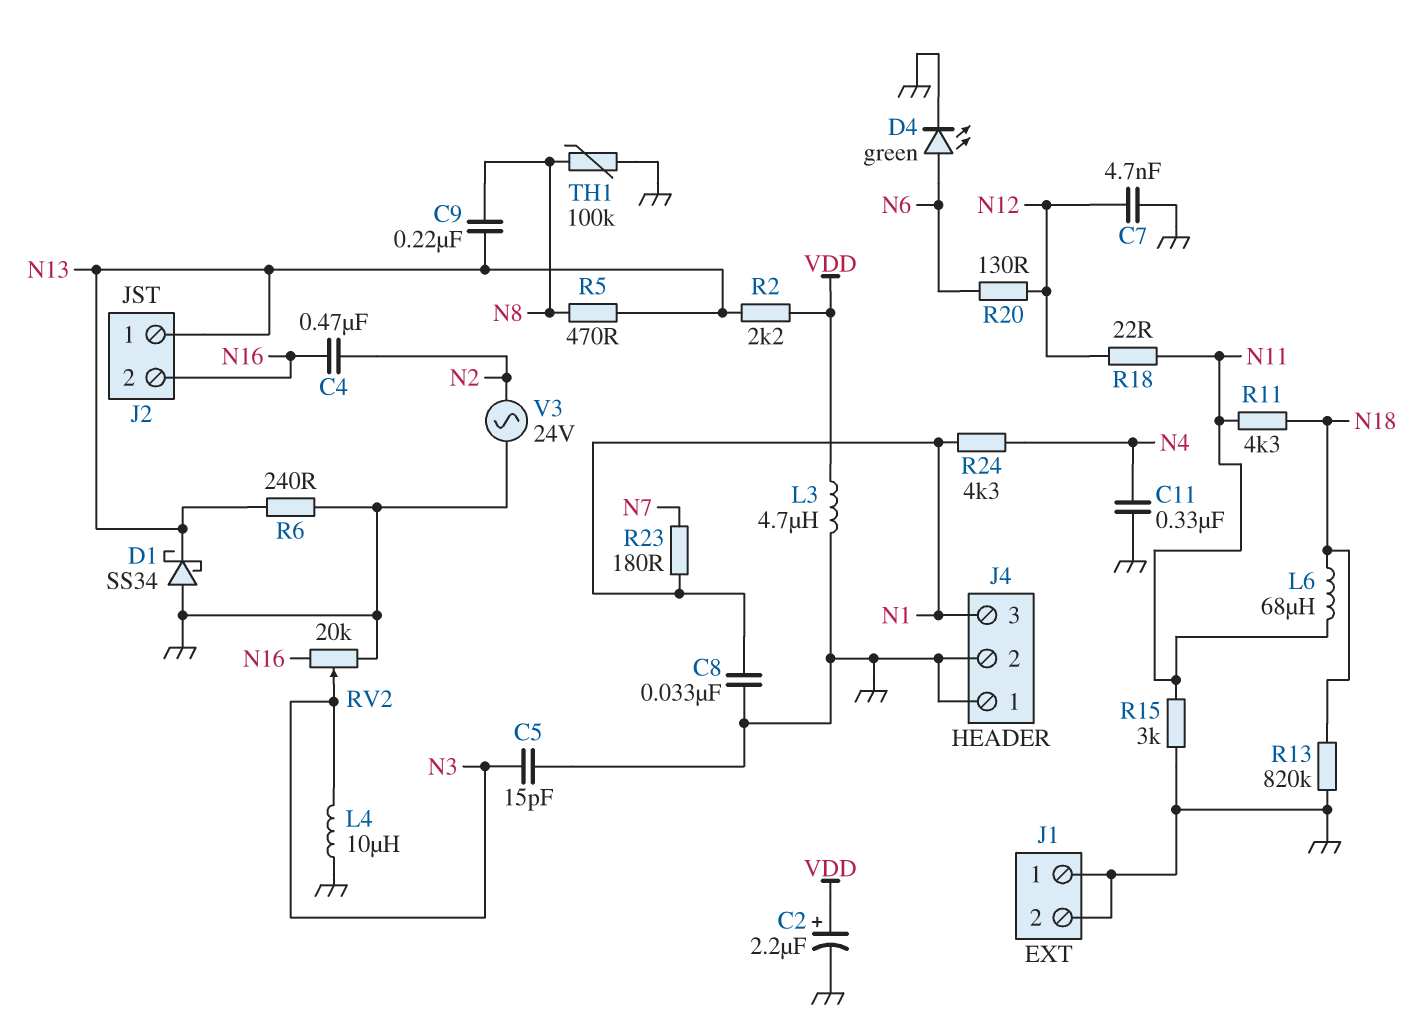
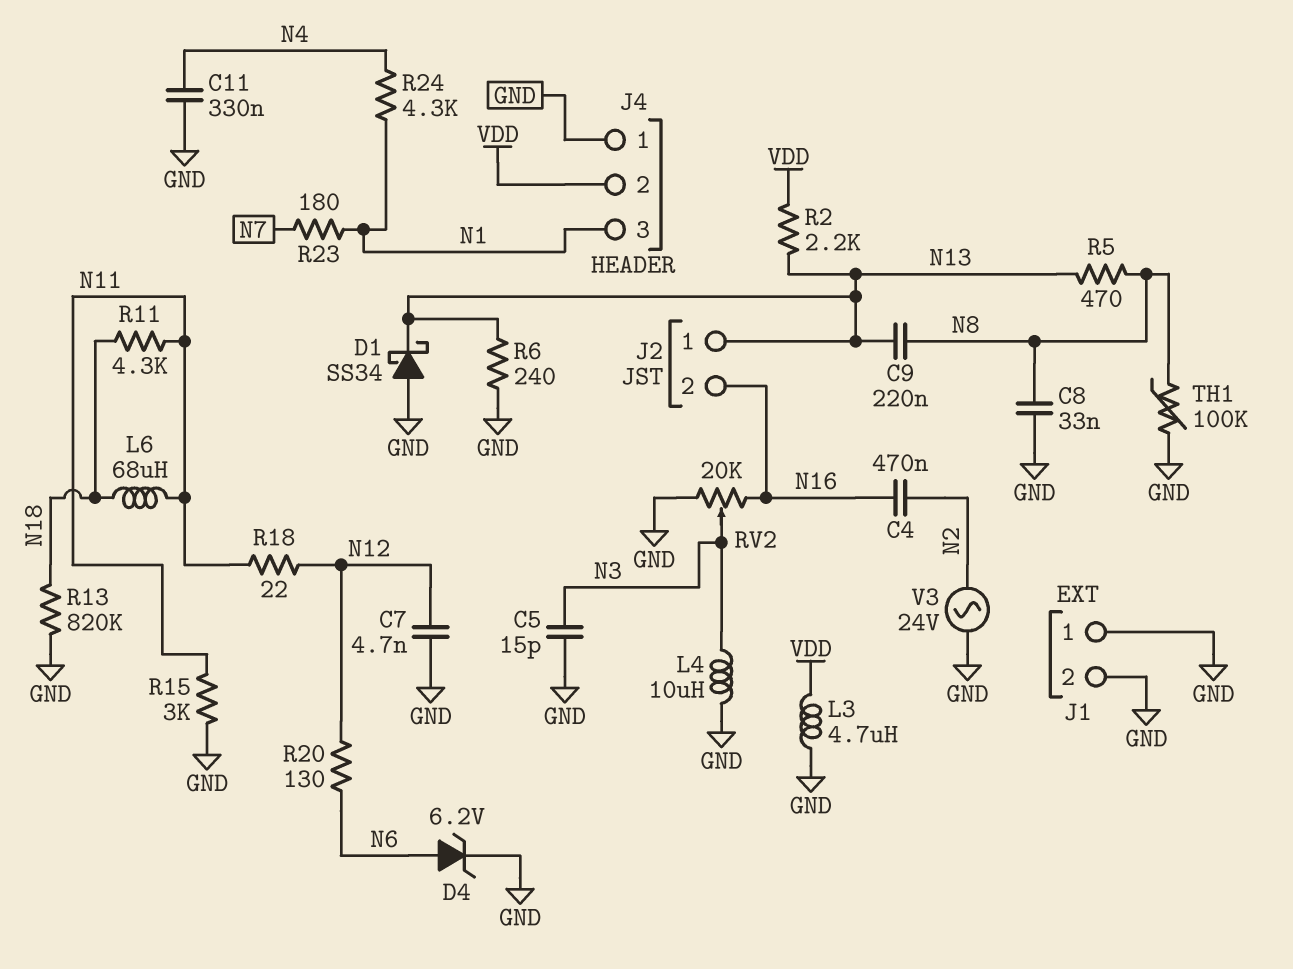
C2: 2.2uF (plus VDD, minus GND) -> none
C8: 33nF (GND, N1) -> 33nF (GND, N8)
D4: LED green (A N6, K GND) -> zener 6.2V (A N6, K GND)
J4 pin 2: GND -> VDD

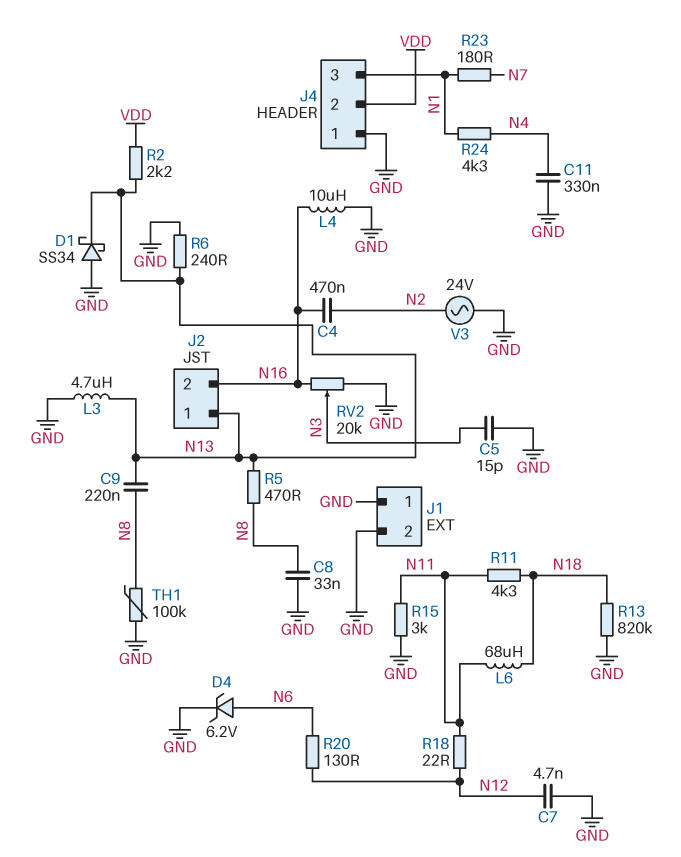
L3: 4.7uH (GND, VDD) -> 4.7uH (GND, N13)
L4: 10uH (GND, N3) -> 10uH (GND, N16)

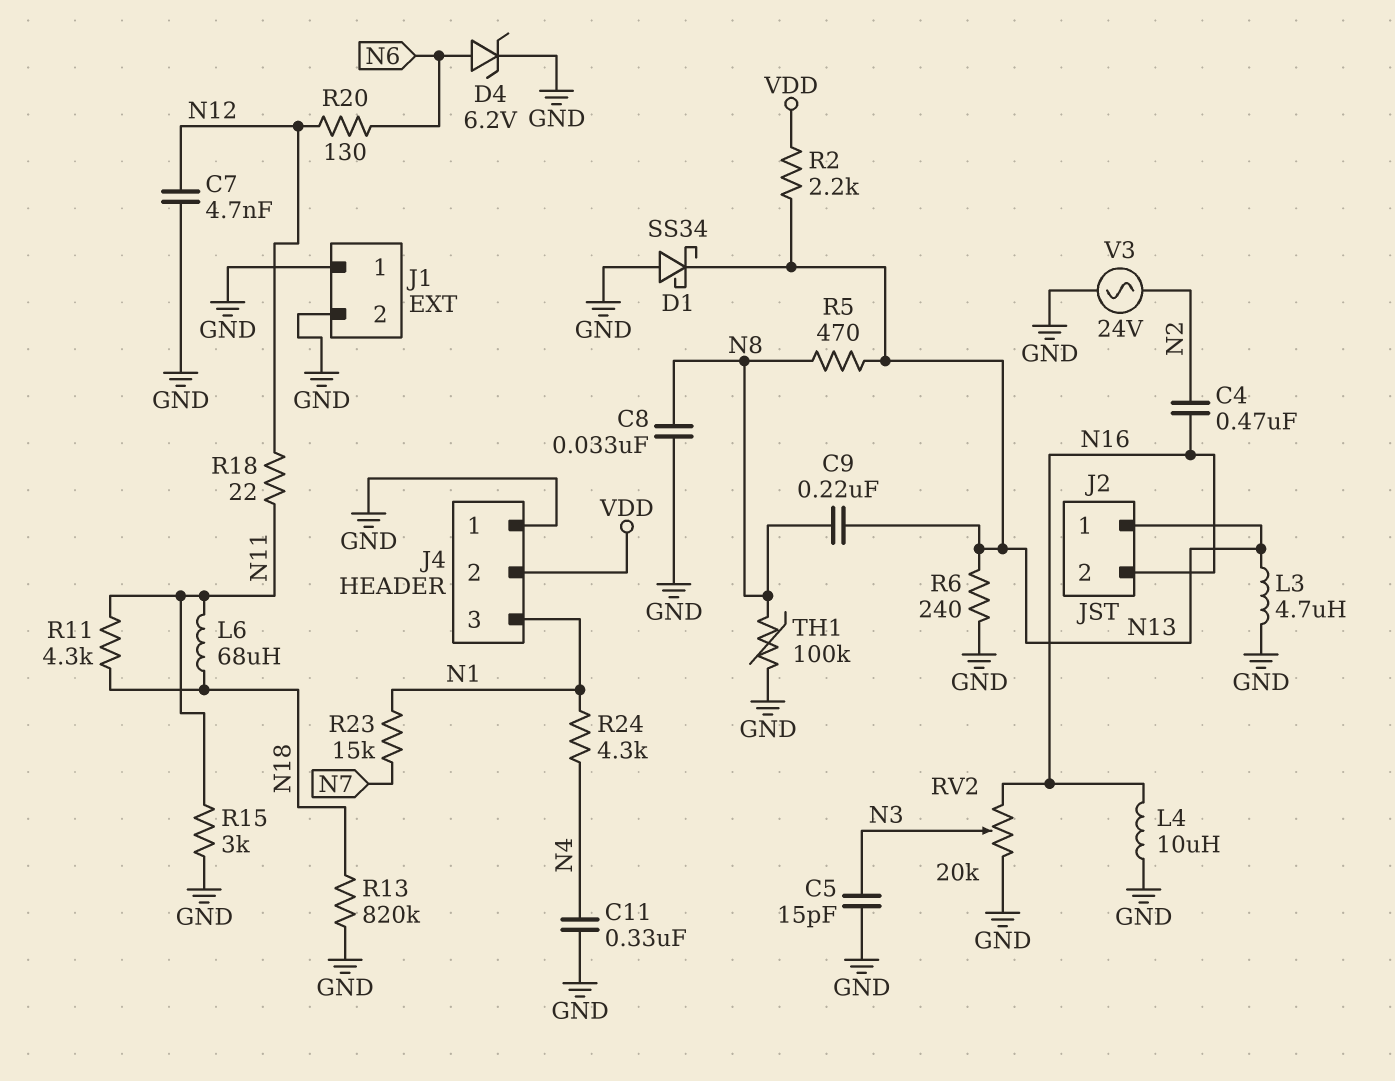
R23: 180 (N1, N7) -> 15k (N1, N7)

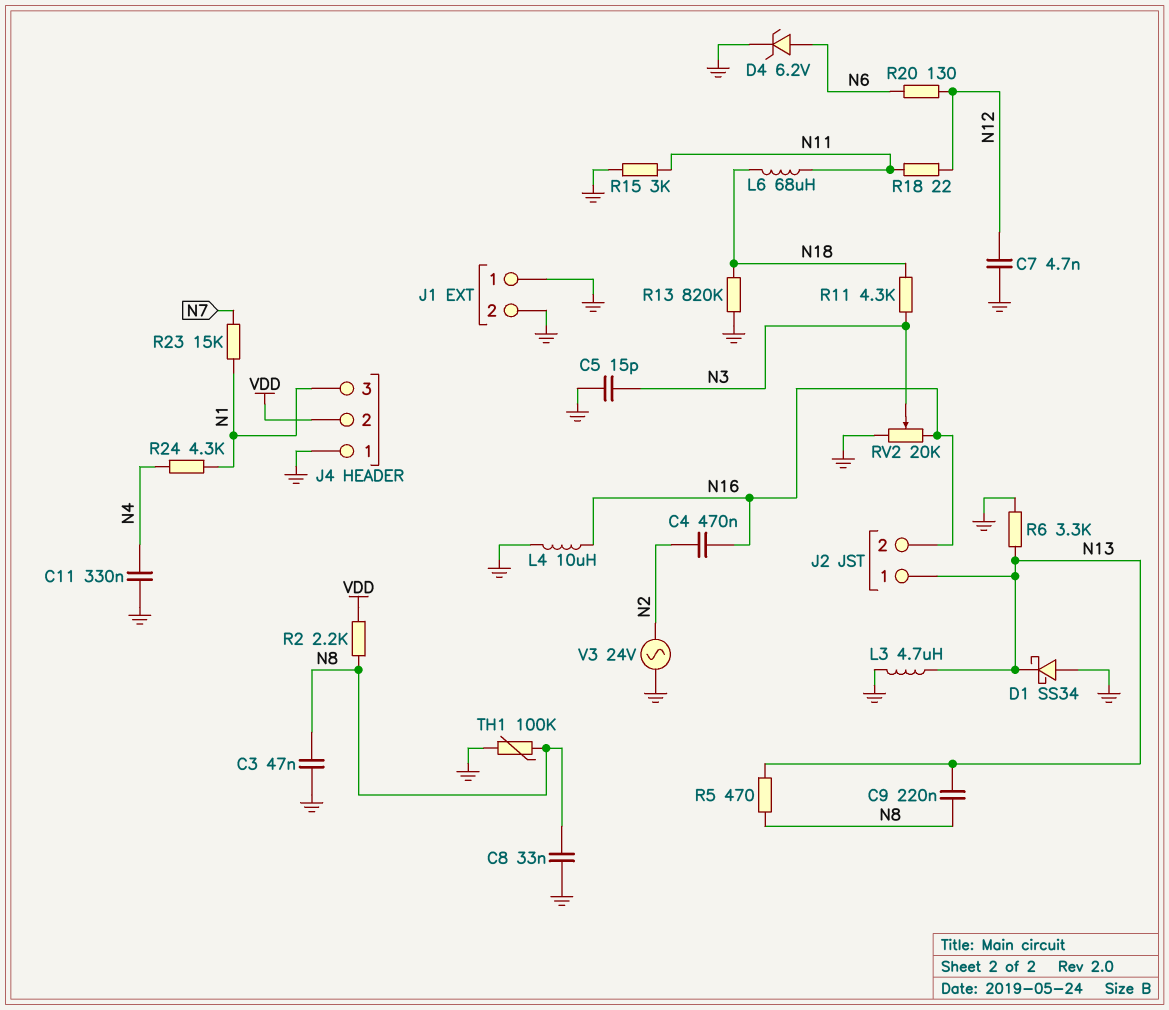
C3: none -> 47nF (GND, N8)
R2: 2.2k (N13, VDD) -> 2.2k (N8, VDD)
R6: 240 (GND, N13) -> 3.3k (GND, N13)
R11: 4.3k (N11, N18) -> 4.3k (N3, N18)

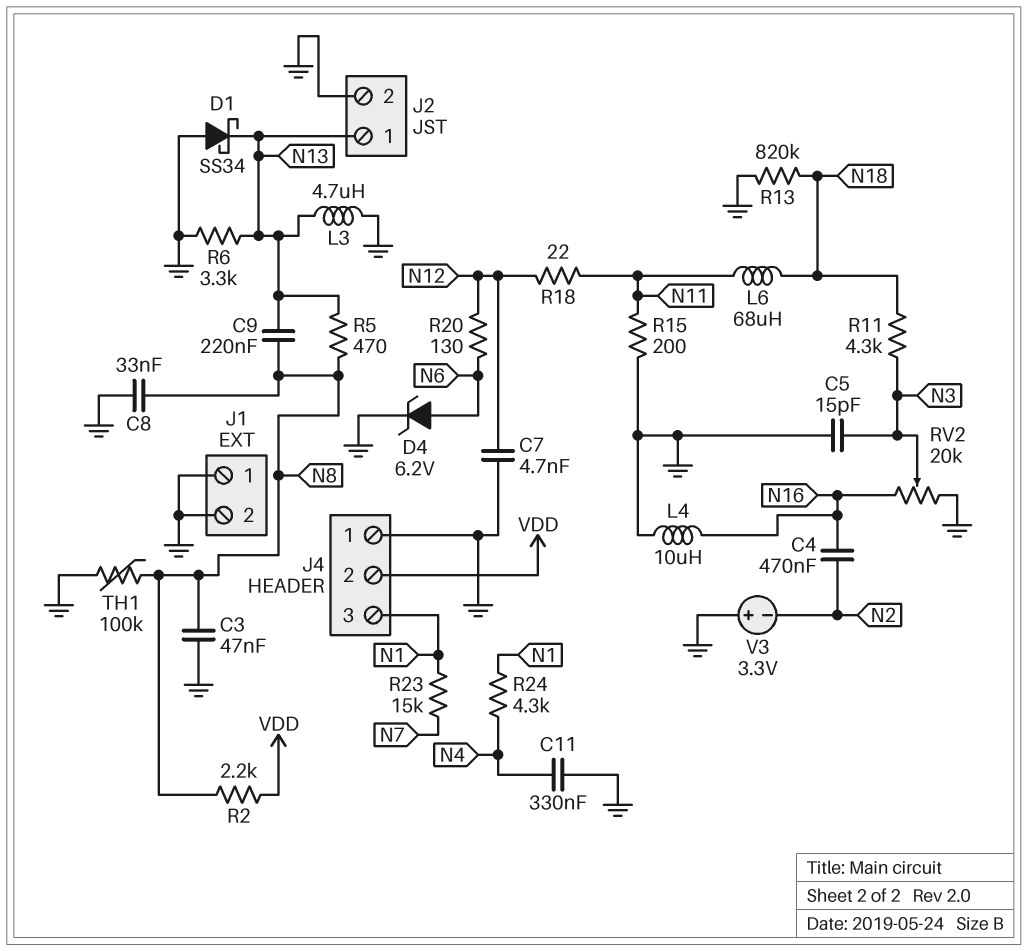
J2 pin 2: N16 -> GND
R15: 3k (GND, N11) -> 200 (GND, N11)
V3: AC 24V (GND, N2) -> 3.3V (plus GND, minus N2)

